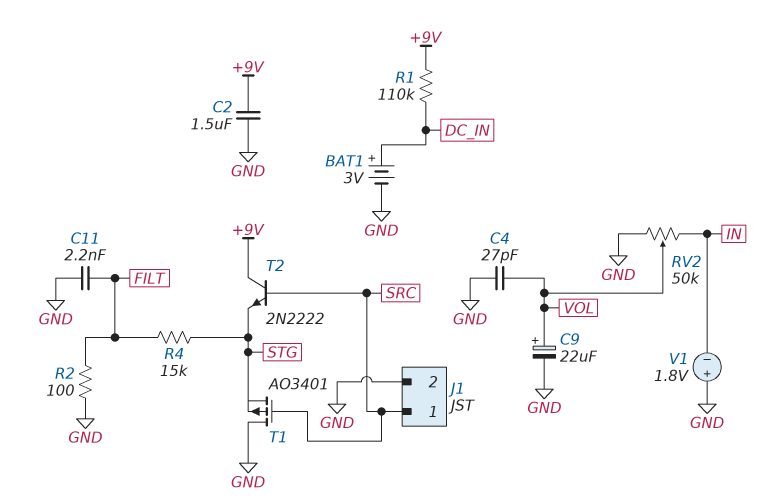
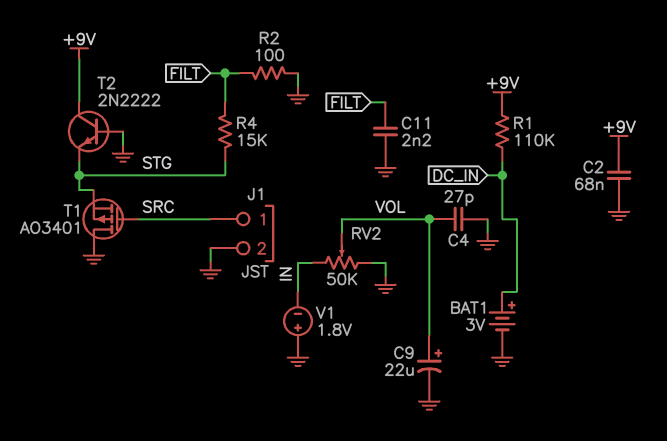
C2: 1.5uF (+9V, GND) -> 68nF (+9V, GND)
T2: NPN 2N2222 (B SRC, C +9V, E STG) -> NPN 2N2222 (B GND, C +9V, E STG)

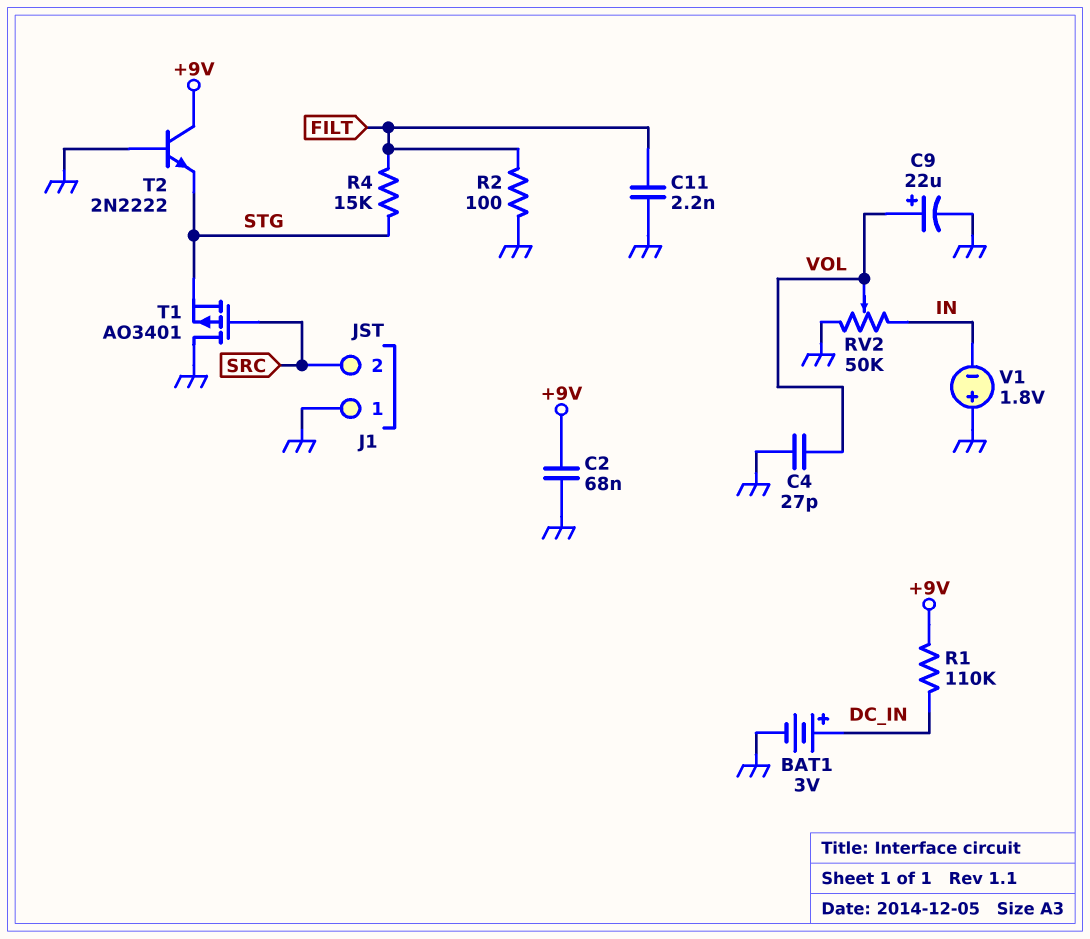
J1 pin 1: SRC -> GND
J1 pin 2: GND -> SRC

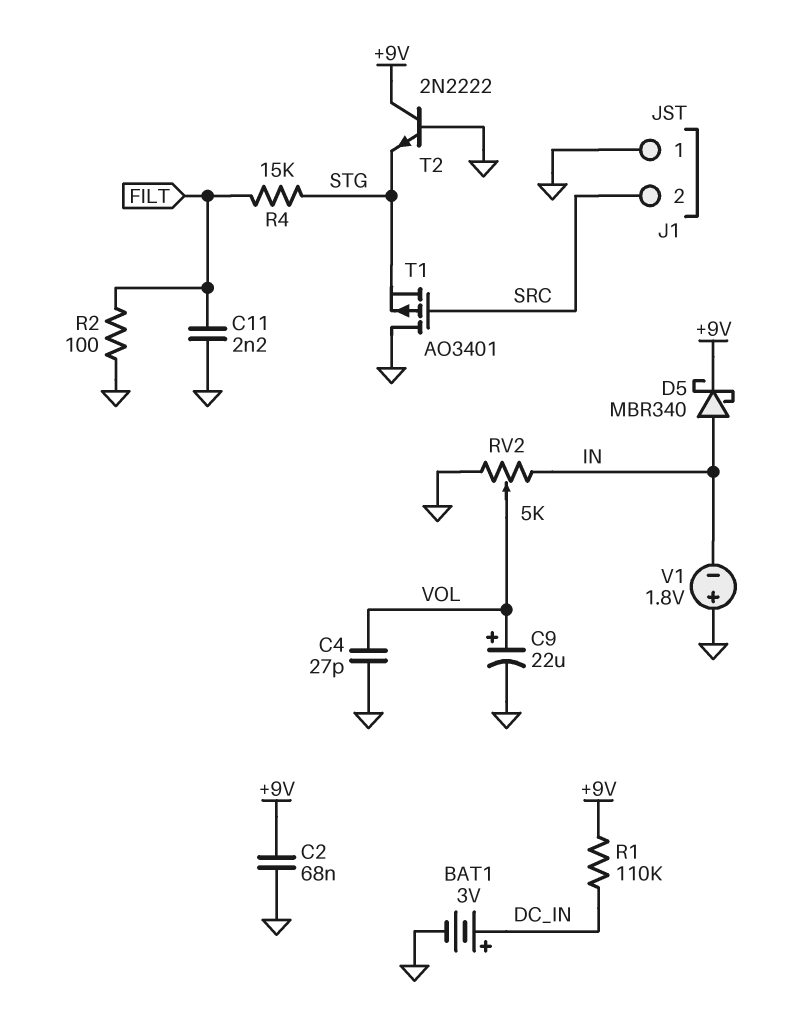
D5: none -> schottky MBR340 (A IN, K +9V)
RV2: 50k (GND, IN, wiper VOL) -> 5k (GND, IN, wiper VOL)

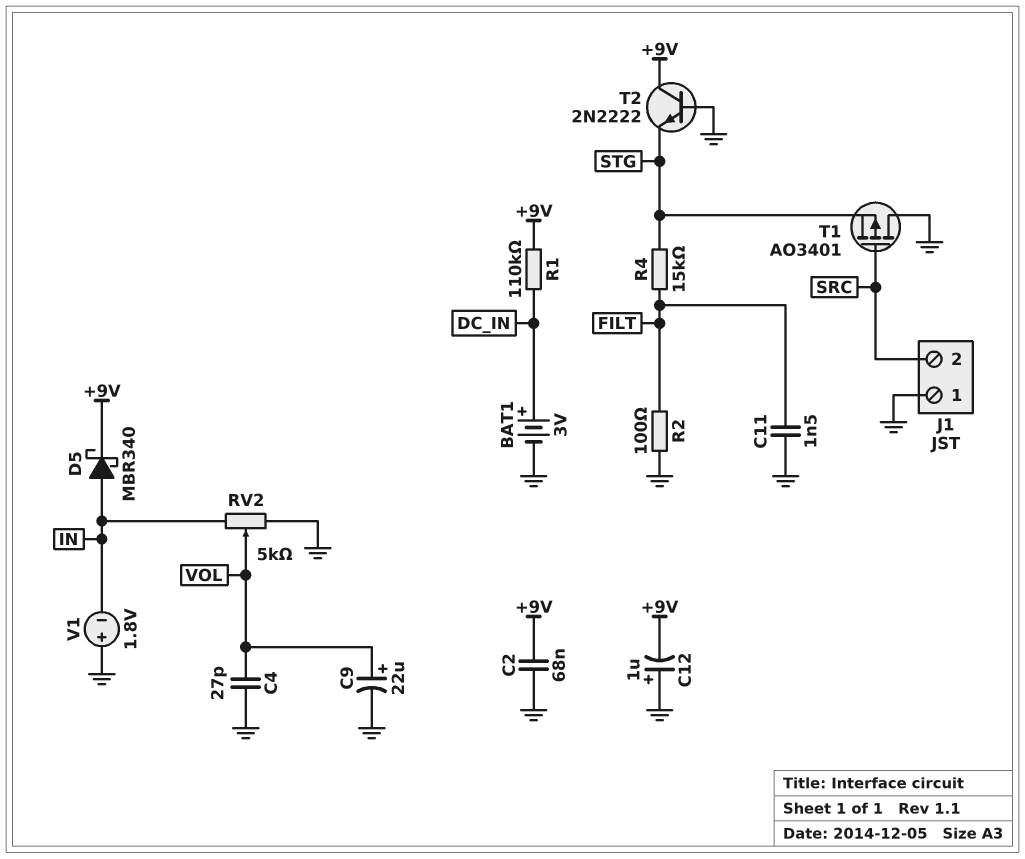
C11: 2.2nF (FILT, GND) -> 1.5nF (FILT, GND)
C12: none -> 1uF (plus GND, minus +9V)

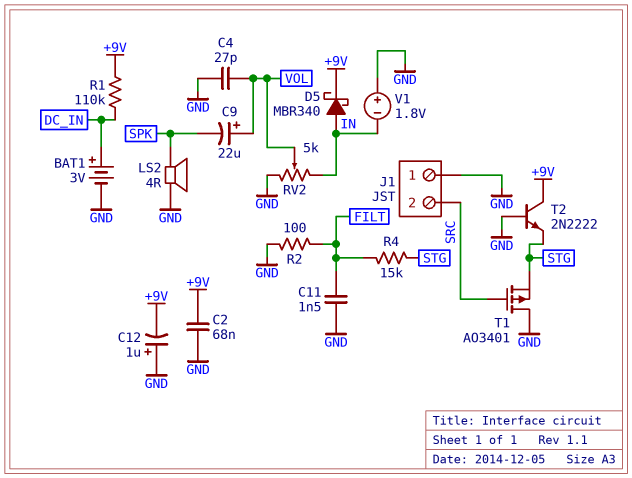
C9: 22uF (plus VOL, minus GND) -> 22uF (plus VOL, minus SPK)
LS2: none -> speaker 4R (GND, SPK)

